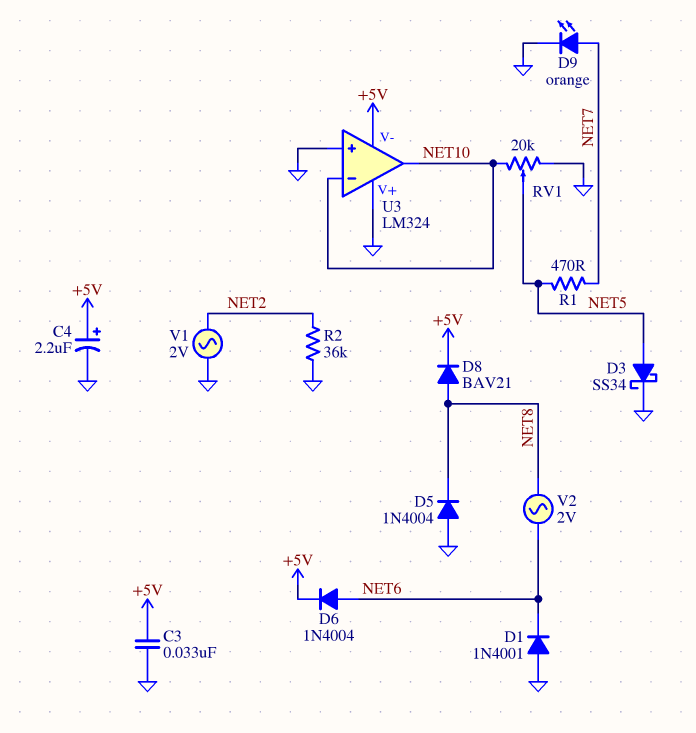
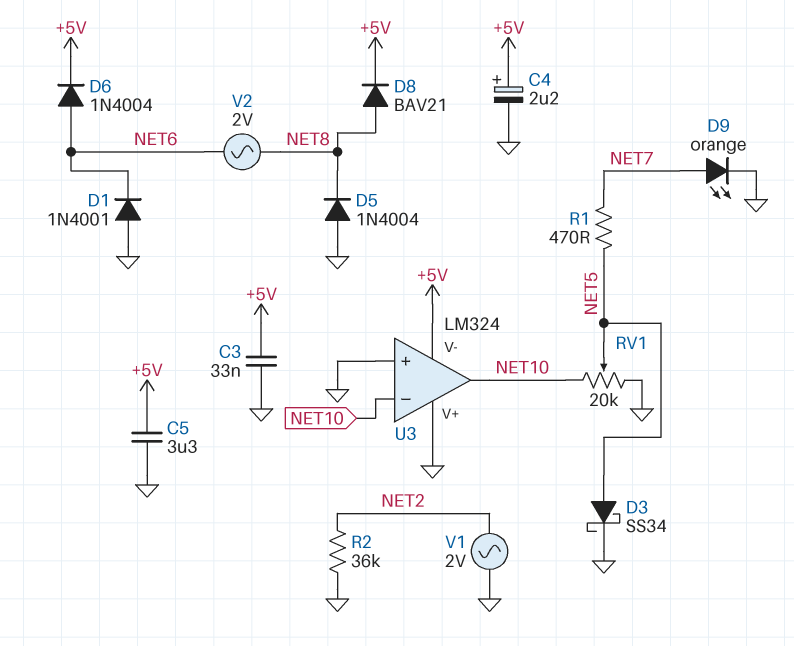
C5: none -> 3.3uF (+5V, GND)

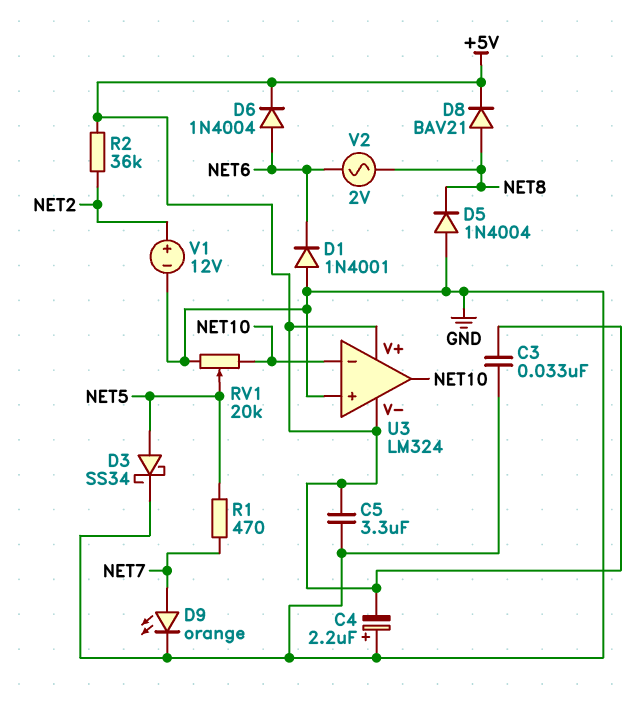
C4: 2.2uF (plus +5V, minus GND) -> 2.2uF (plus GND, minus +5V)
R2: 36k (GND, NET2) -> 36k (+5V, NET2)
U3 pin V+: GND -> +5V
V1: AC 2V (GND, NET2) -> 12V (plus NET2, minus GND)

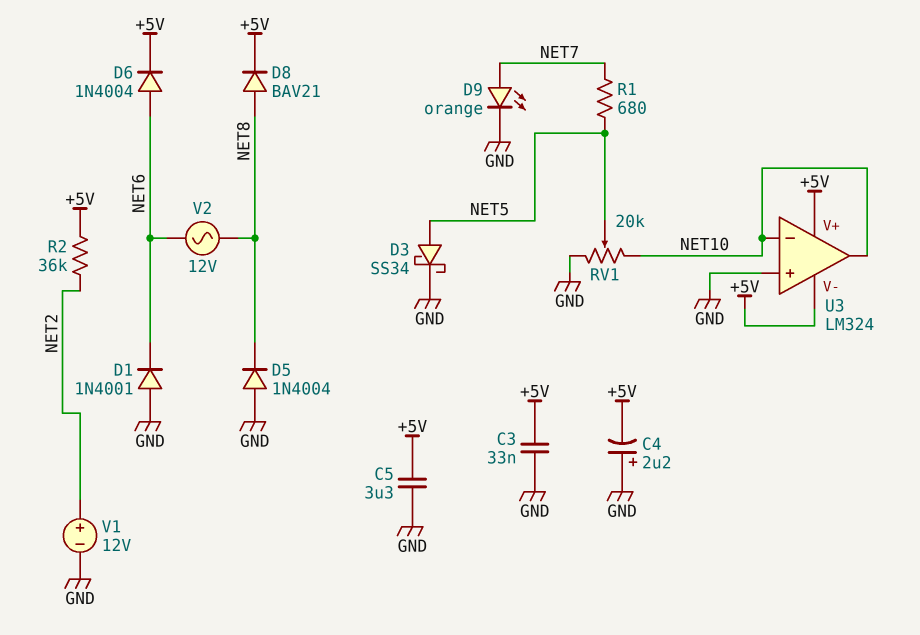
R1: 470 (NET5, NET7) -> 680 (NET5, NET7)
V2: AC 2V (NET6, NET8) -> AC 12V (NET6, NET8)

